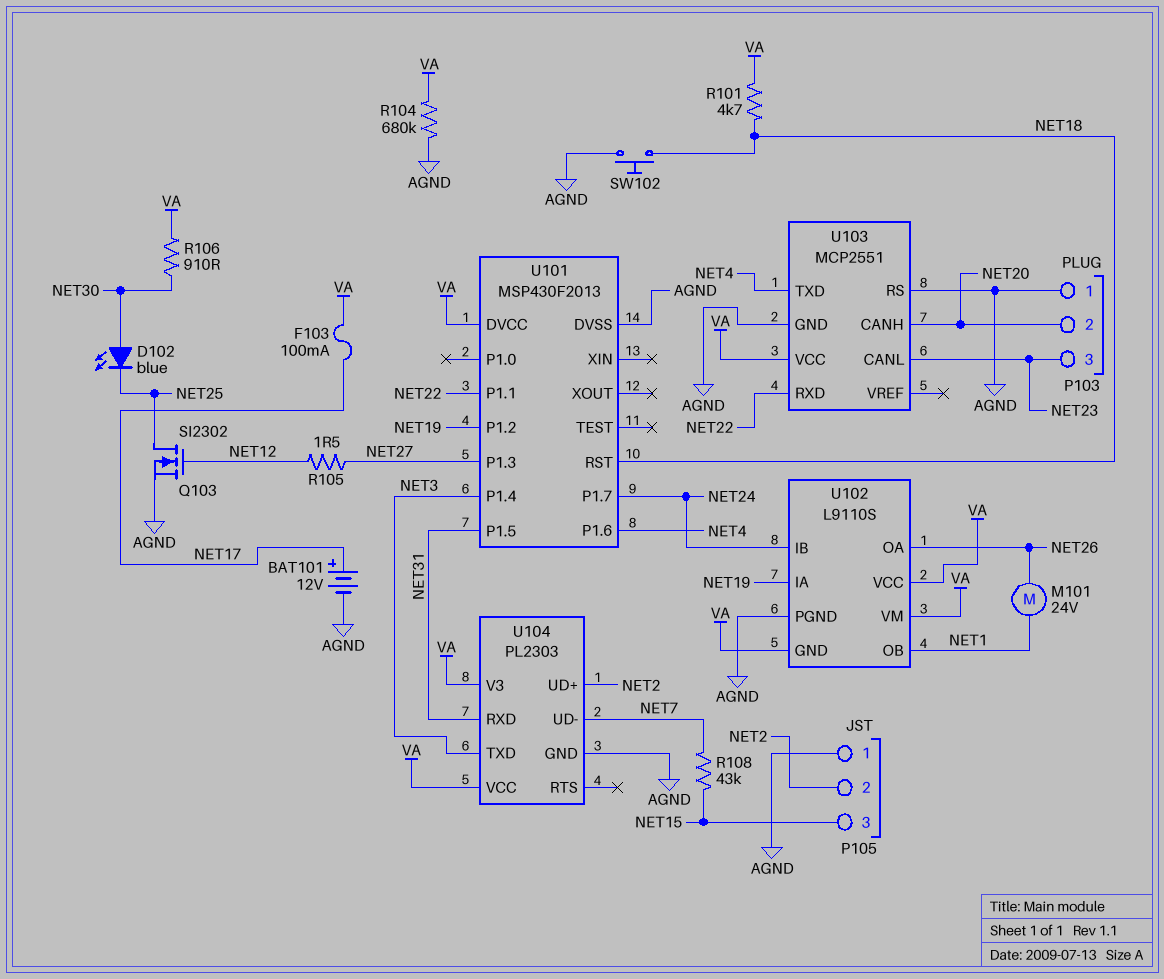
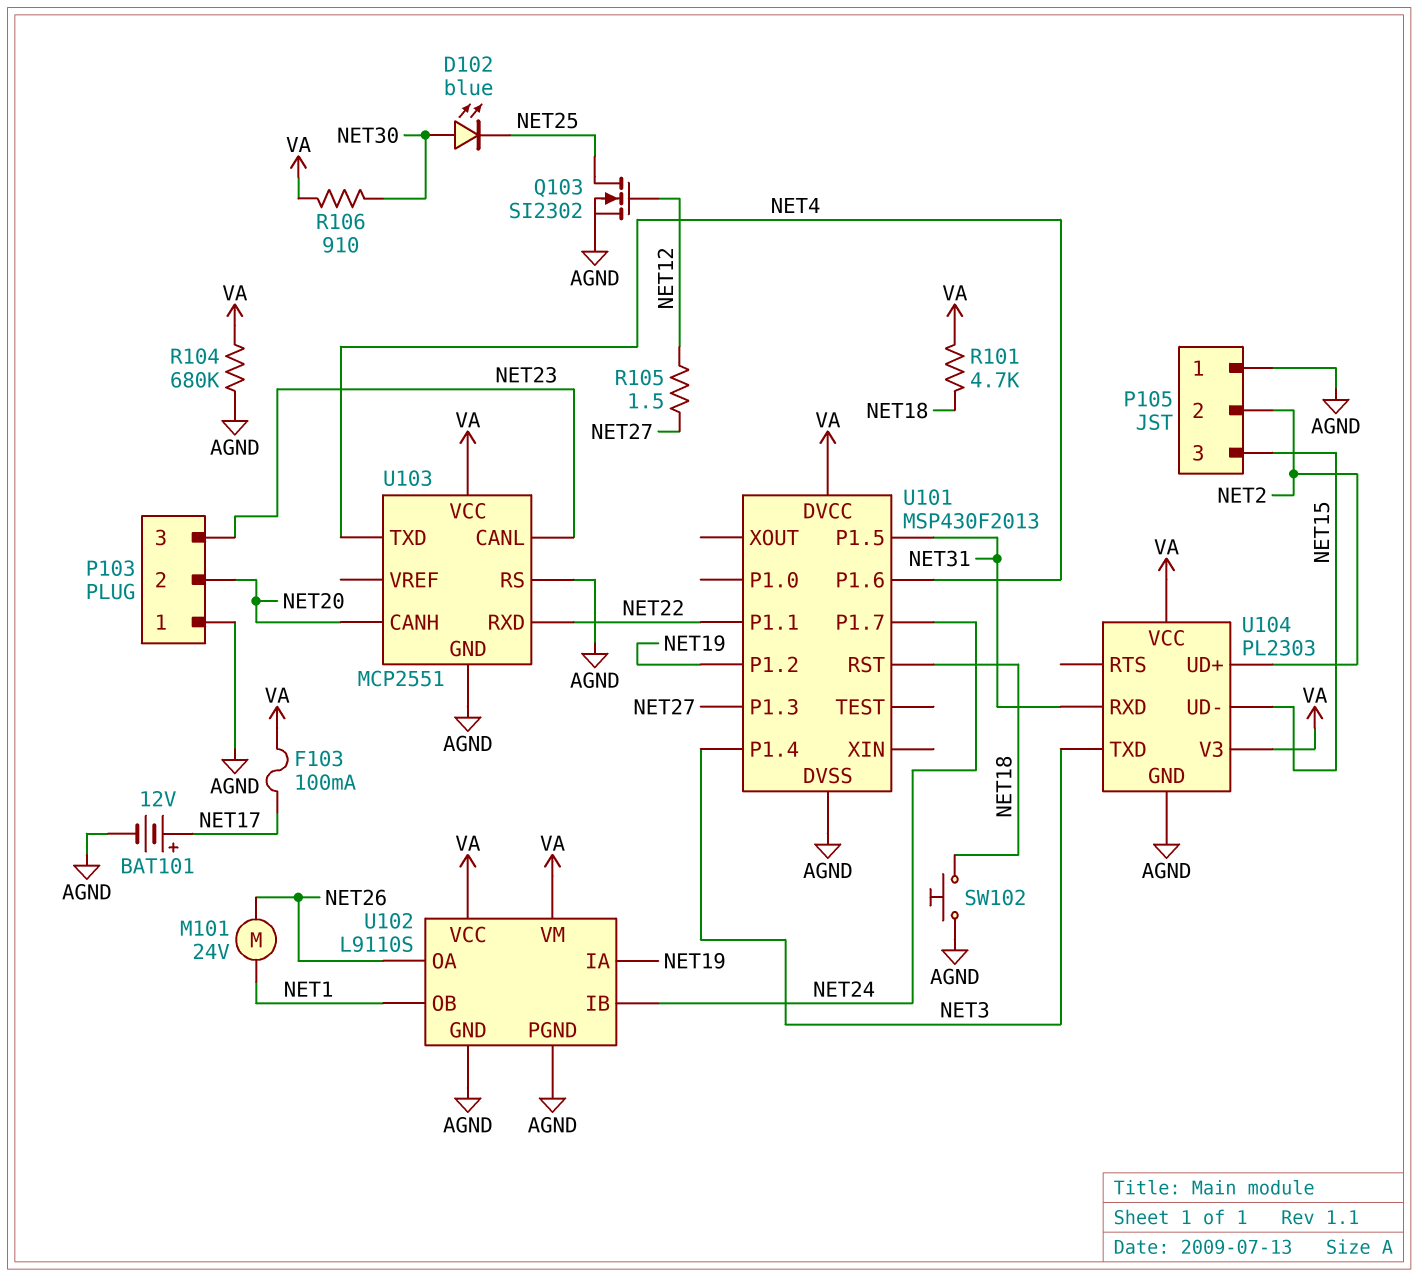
R108: 43k (NET7, NET15) -> none
U102 pin GND: VA -> AGND
U104 pin UD-: NET7 -> NET15

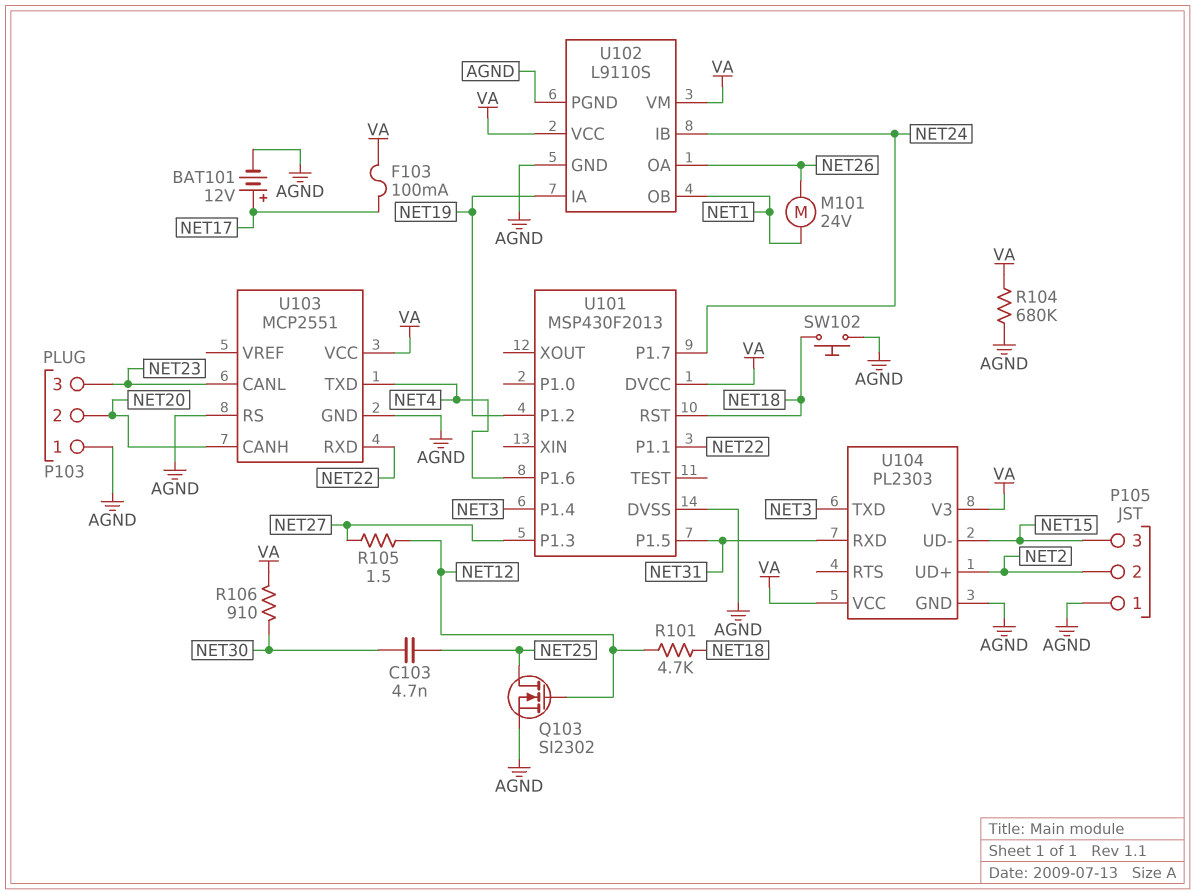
C103: none -> 4.7nF (NET25, NET30)
D102: LED blue (A NET30, K NET25) -> none
R101: 4.7k (NET18, VA) -> 4.7k (NET12, NET18)

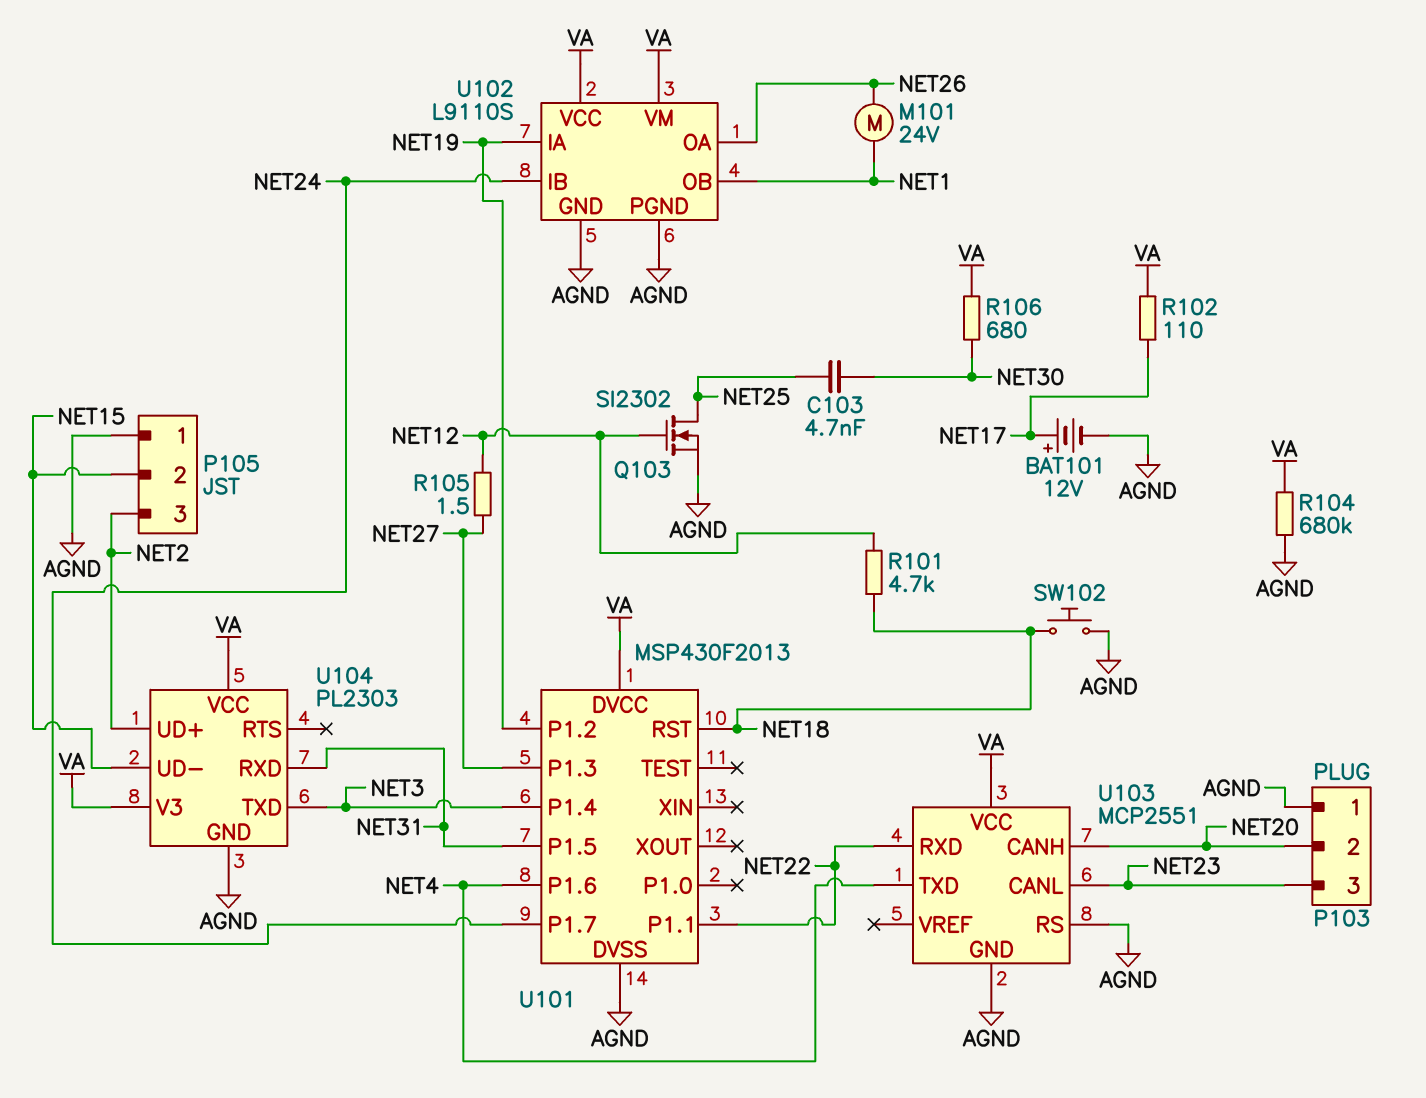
F103: 100mA (NET17, VA) -> none
P105 pin 2: NET2 -> NET15
P105 pin 3: NET15 -> NET2
R102: none -> 110 (NET17, VA)
R106: 910 (NET30, VA) -> 680 (NET30, VA)

